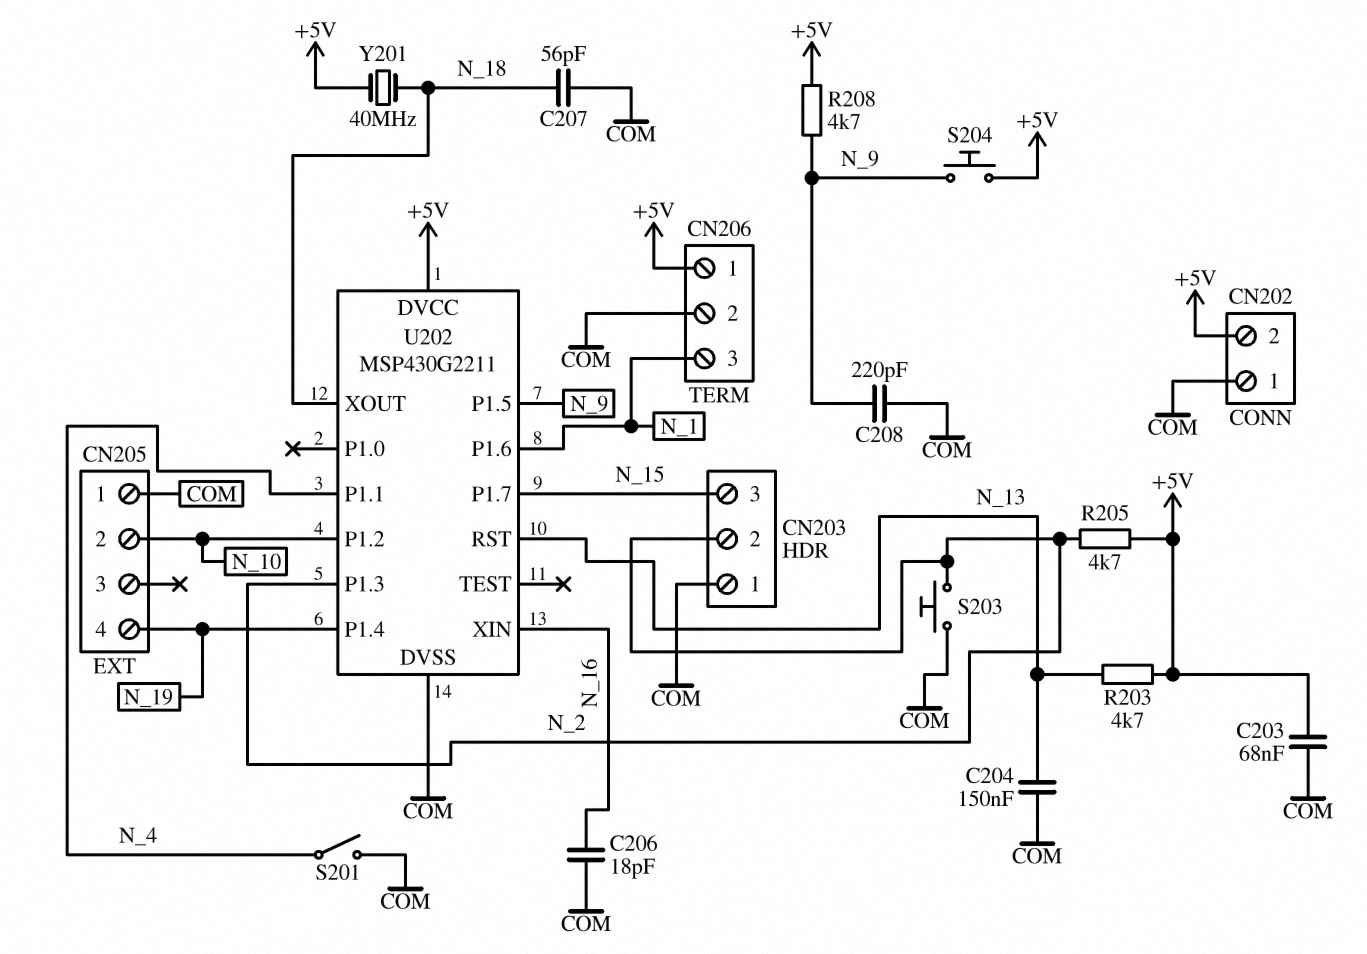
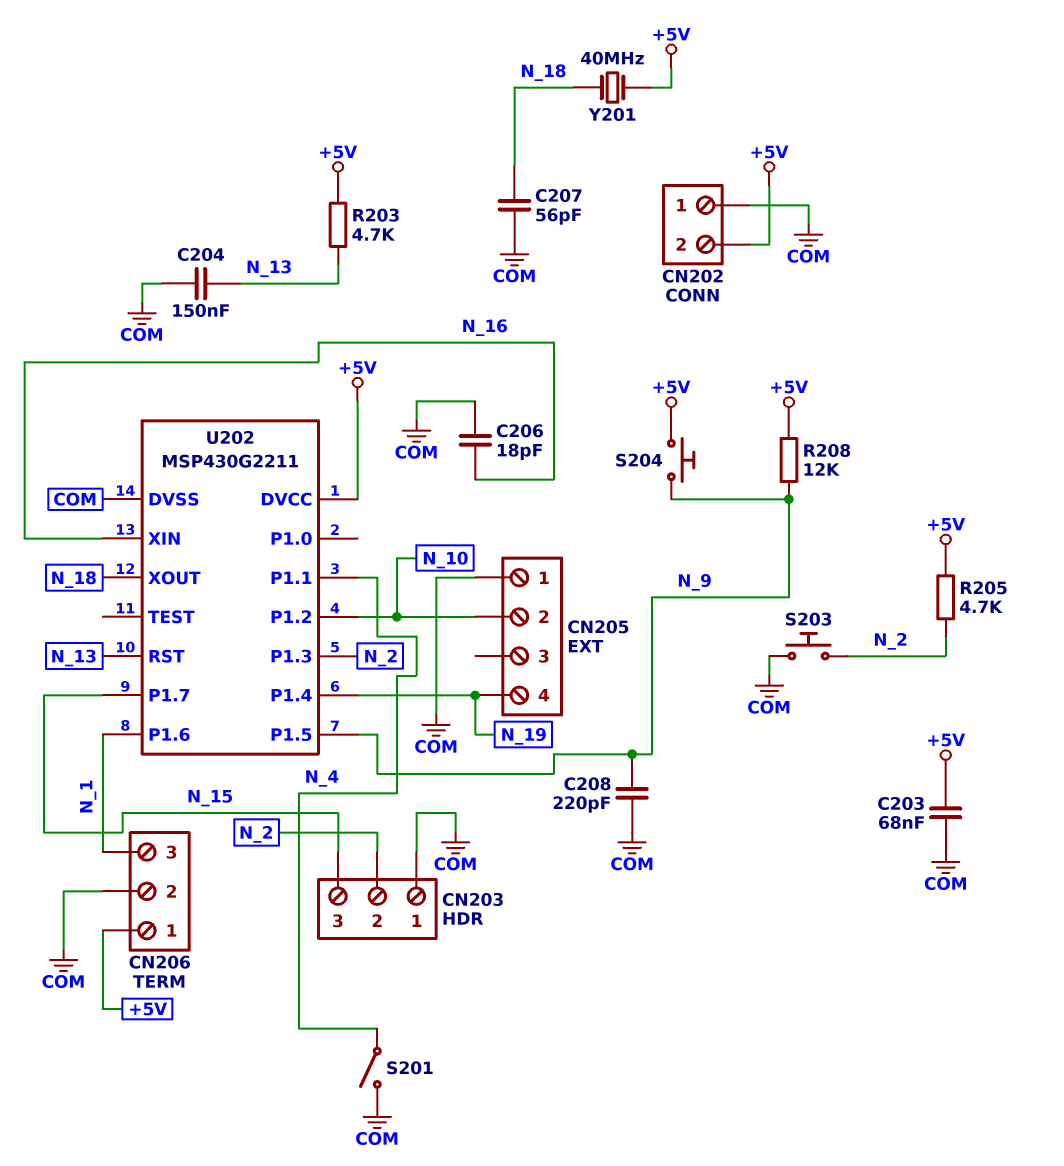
R208: 4.7k (+5V, N_9) -> 12k (+5V, N_9)

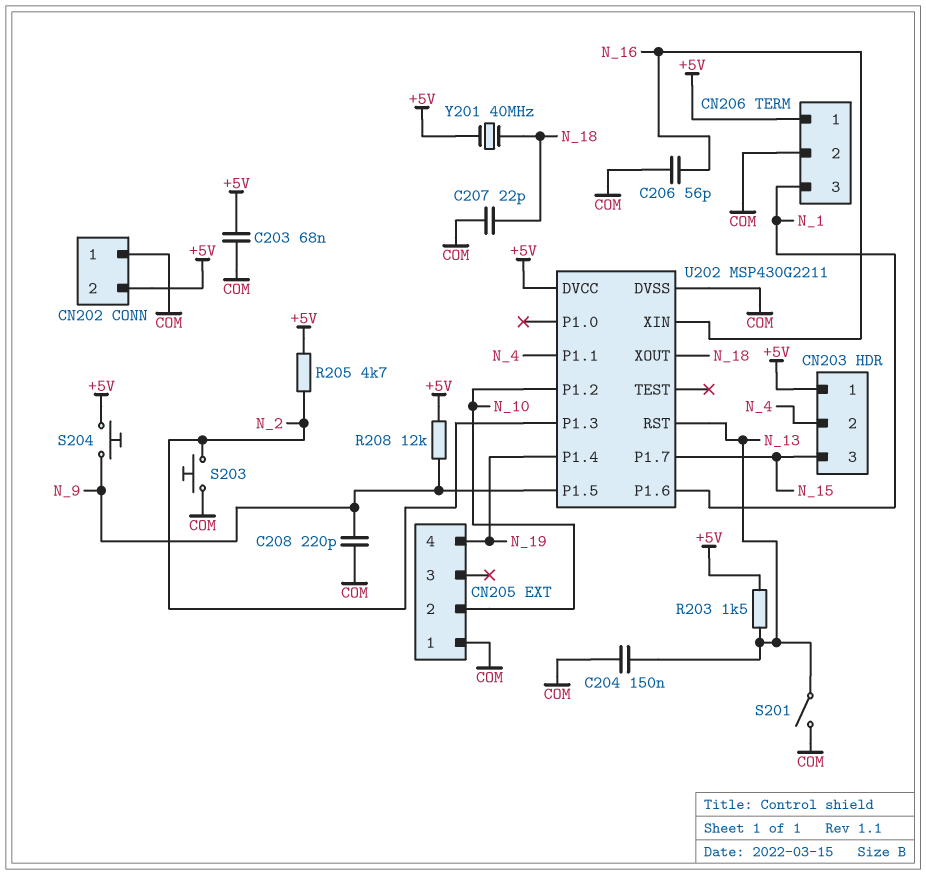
C206: 18pF (COM, N_16) -> 56pF (COM, N_16)
C207: 56pF (COM, N_18) -> 22pF (COM, N_18)
CN203 pin 1: COM -> +5V
CN203 pin 2: N_2 -> N_4
R203: 4.7k (+5V, N_13) -> 1.5k (+5V, N_13)
S201: switch (COM, N_4) -> switch (COM, N_13)

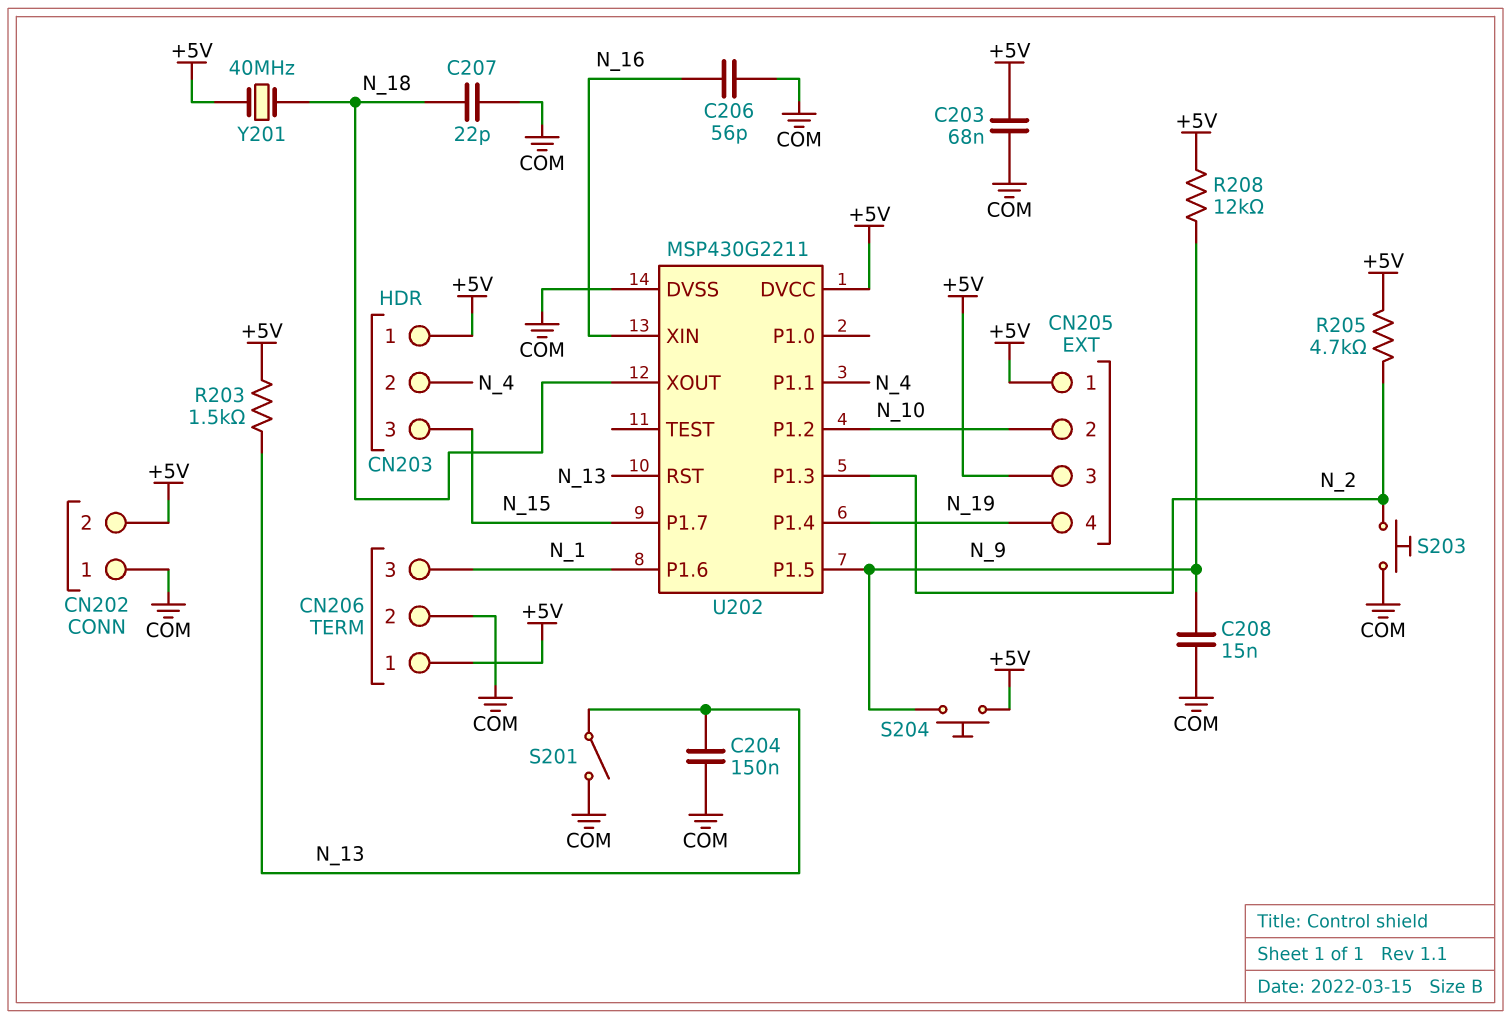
C208: 220pF (COM, N_9) -> 15nF (COM, N_9)
CN205 pin 1: COM -> +5V
CN205 pin 3: none -> +5V

